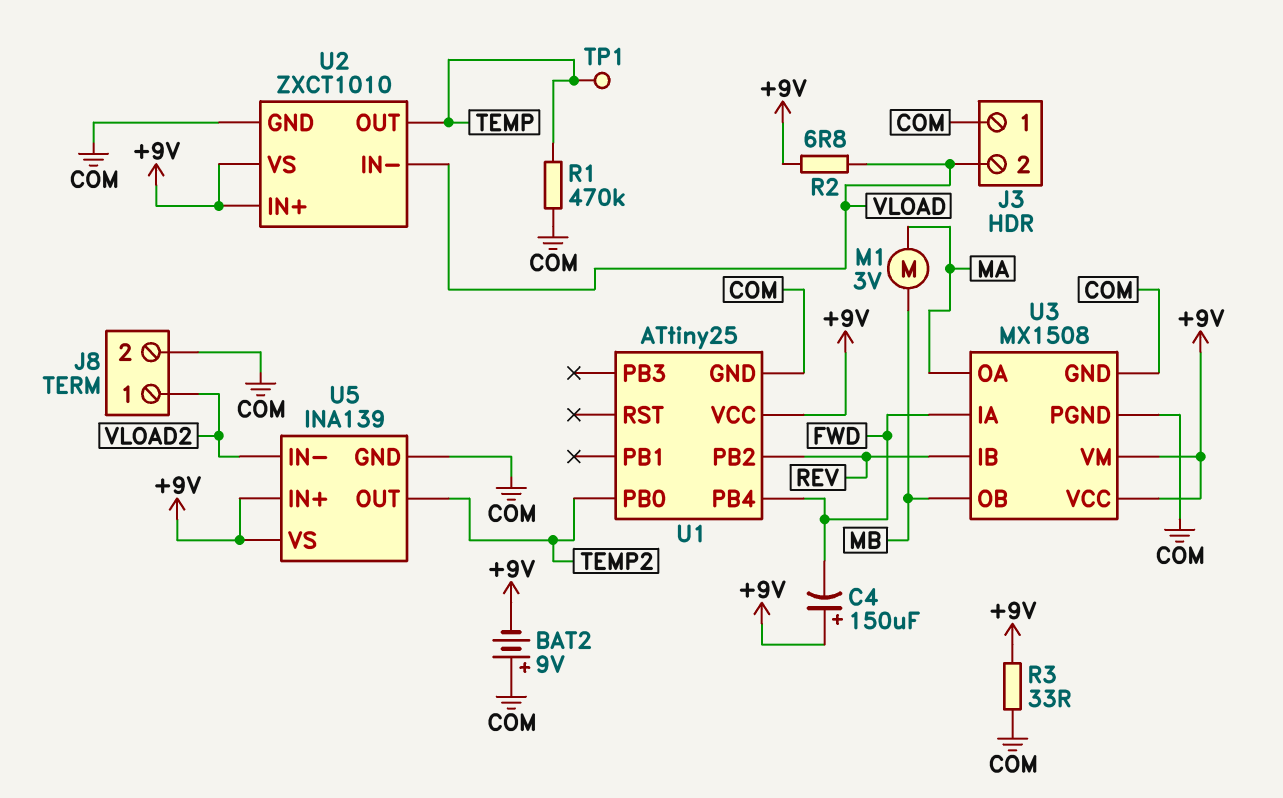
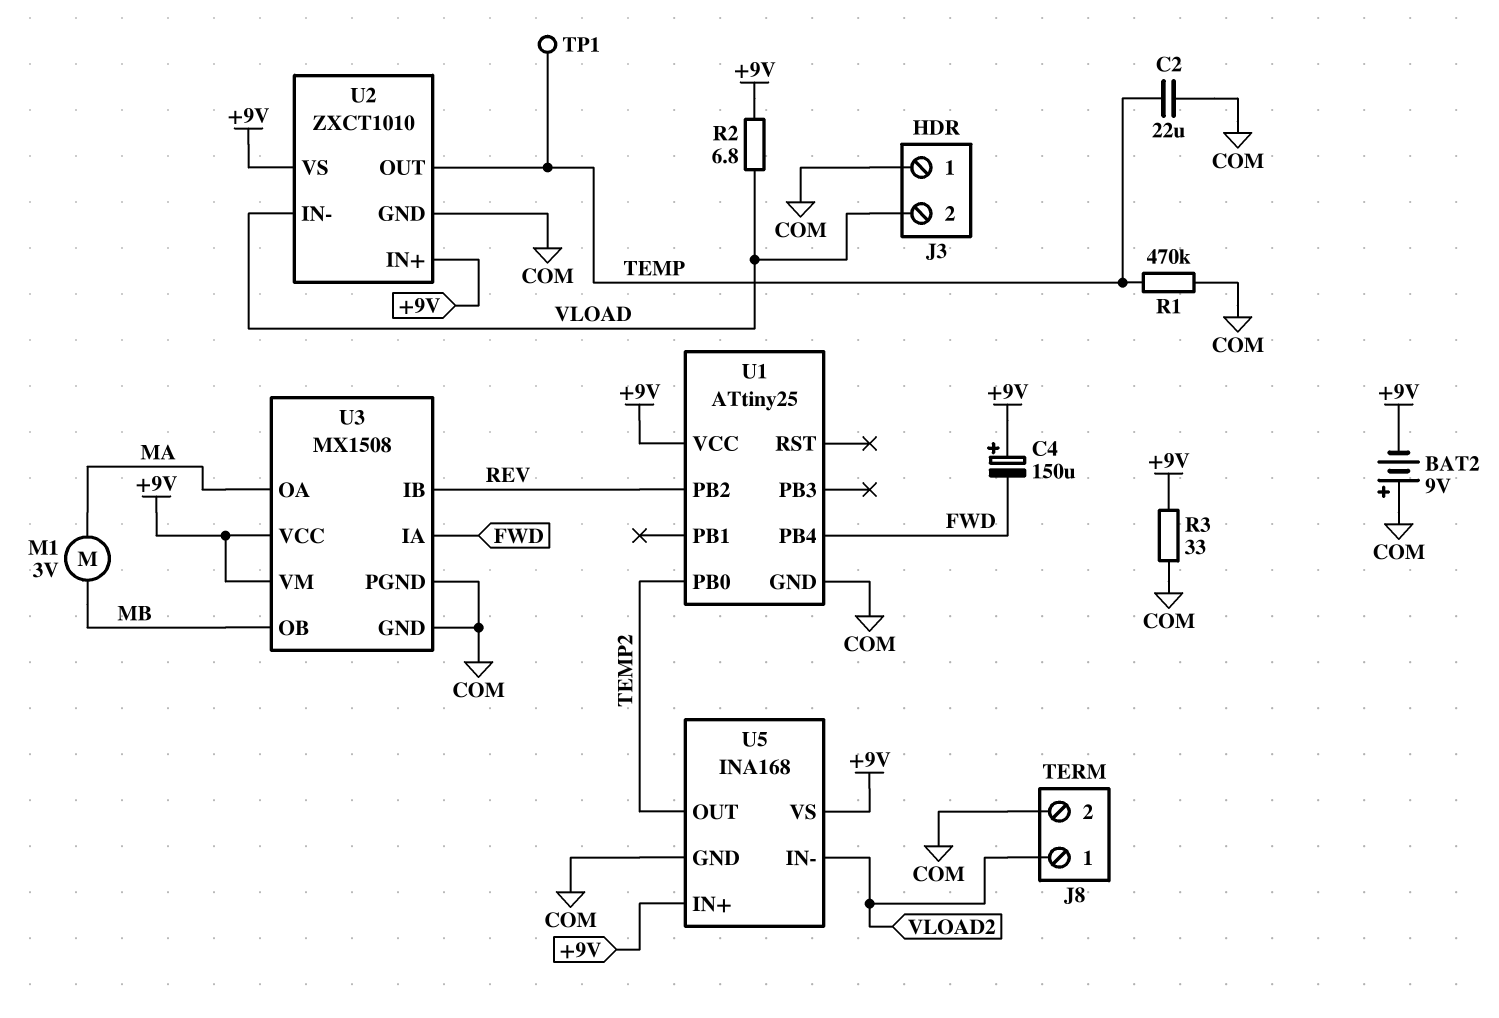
C2: none -> 22uF (COM, TEMP)
U5: INA139 -> INA168

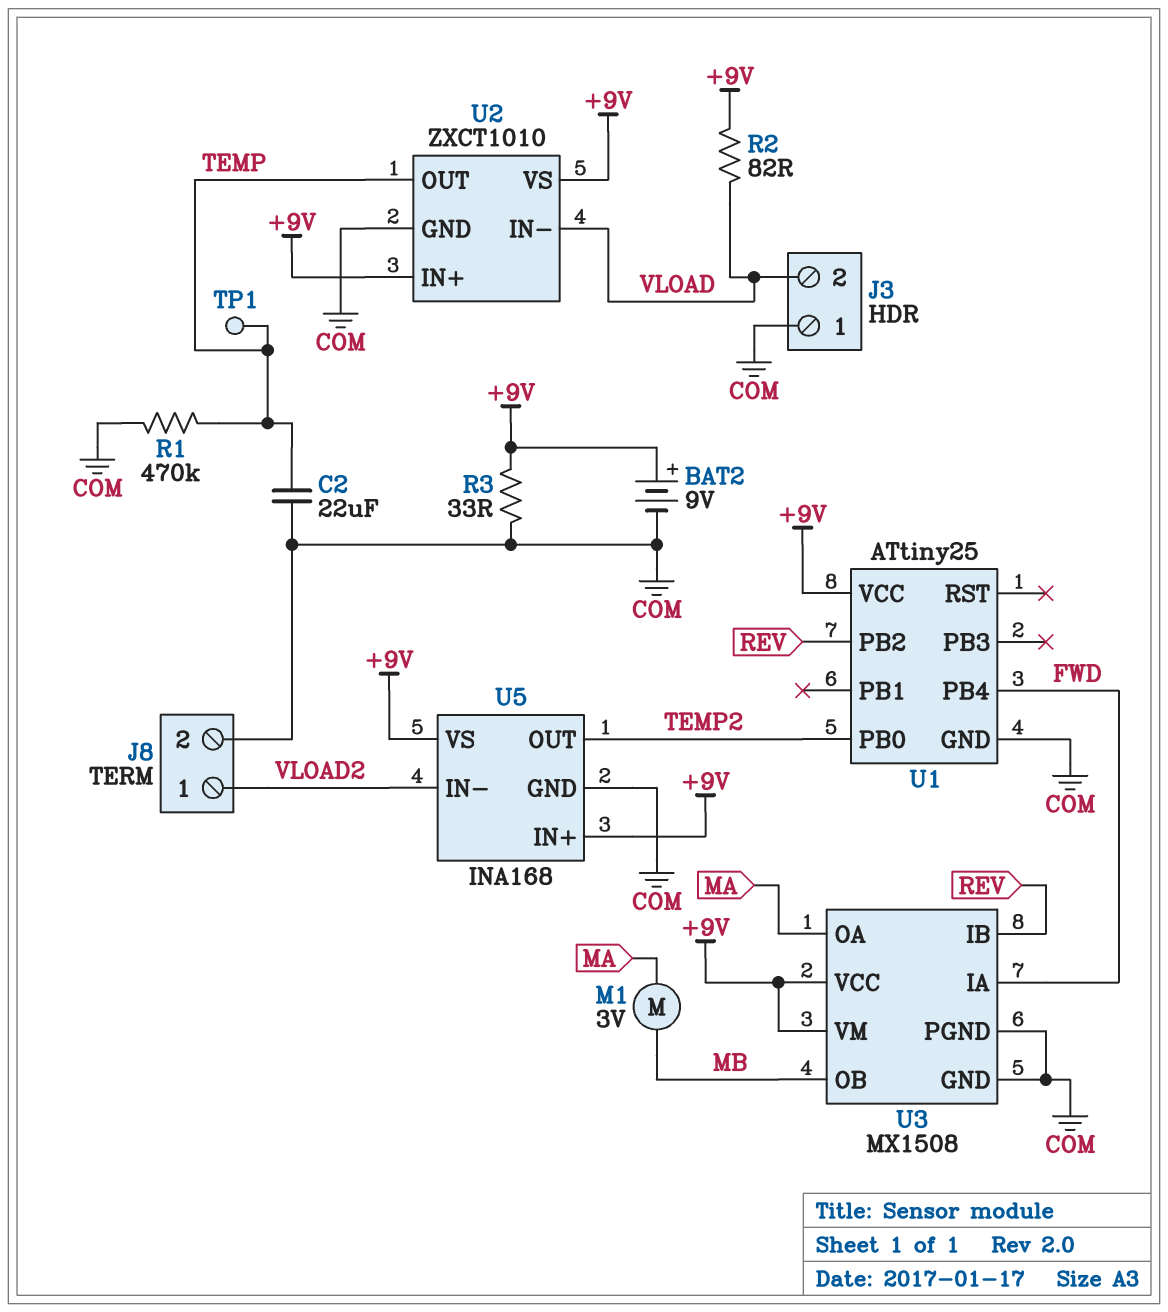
BAT2: 9V (plus COM, minus +9V) -> 9V (plus +9V, minus COM)
C4: 150uF (plus +9V, minus FWD) -> none
R2: 6.8 (+9V, VLOAD) -> 82 (+9V, VLOAD)

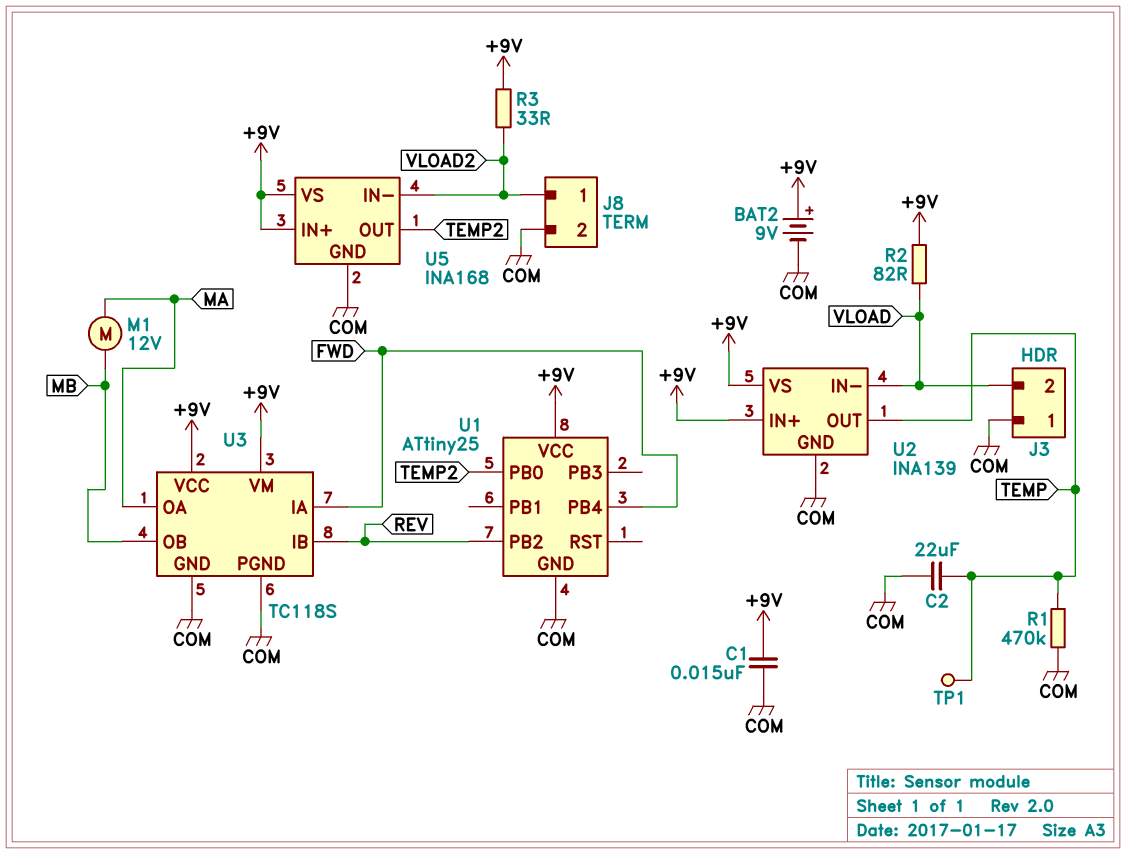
C1: none -> 15nF (+9V, COM)
M1: motor 3V (MA, MB) -> motor 12V (MA, MB)
R3: 33 (+9V, COM) -> 33 (+9V, VLOAD2)
U2: ZXCT1010 -> INA139
U3: MX1508 -> TC118S

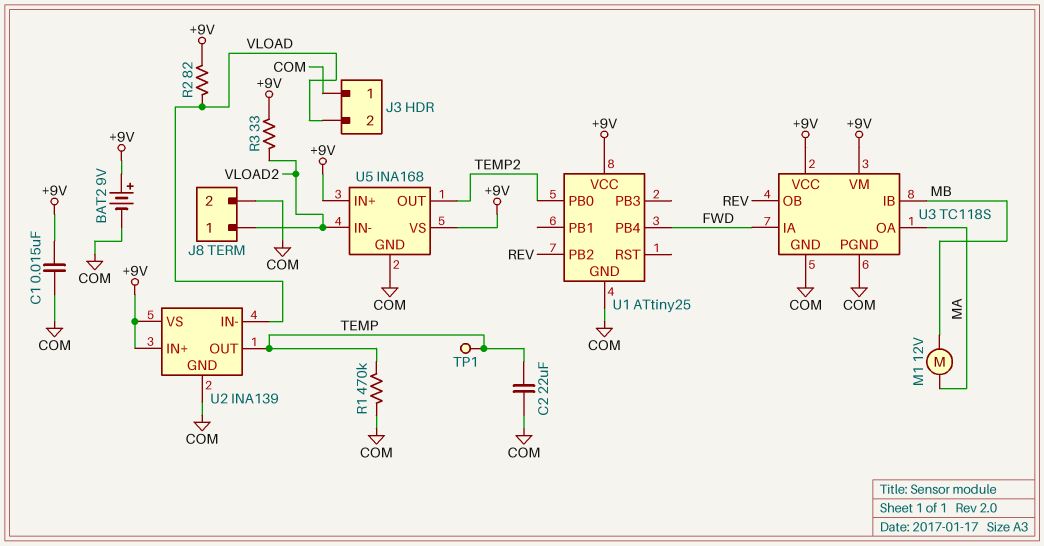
U3 pin IB: REV -> MB
U3 pin OB: MB -> REV

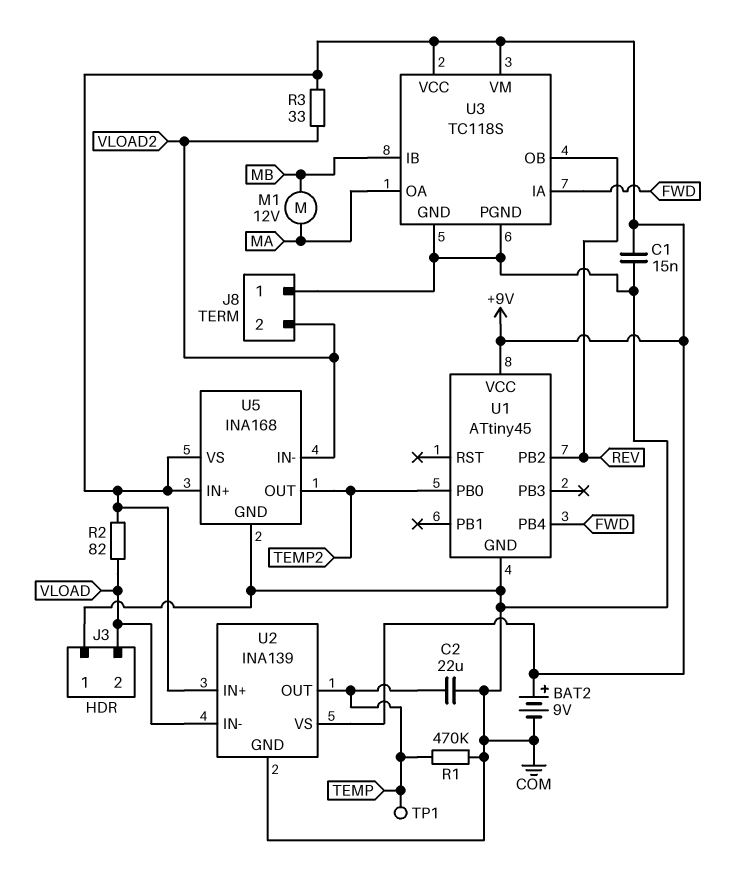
J8 pin 1: VLOAD2 -> COM
J8 pin 2: COM -> VLOAD2
U1: ATtiny25 -> ATtiny45

